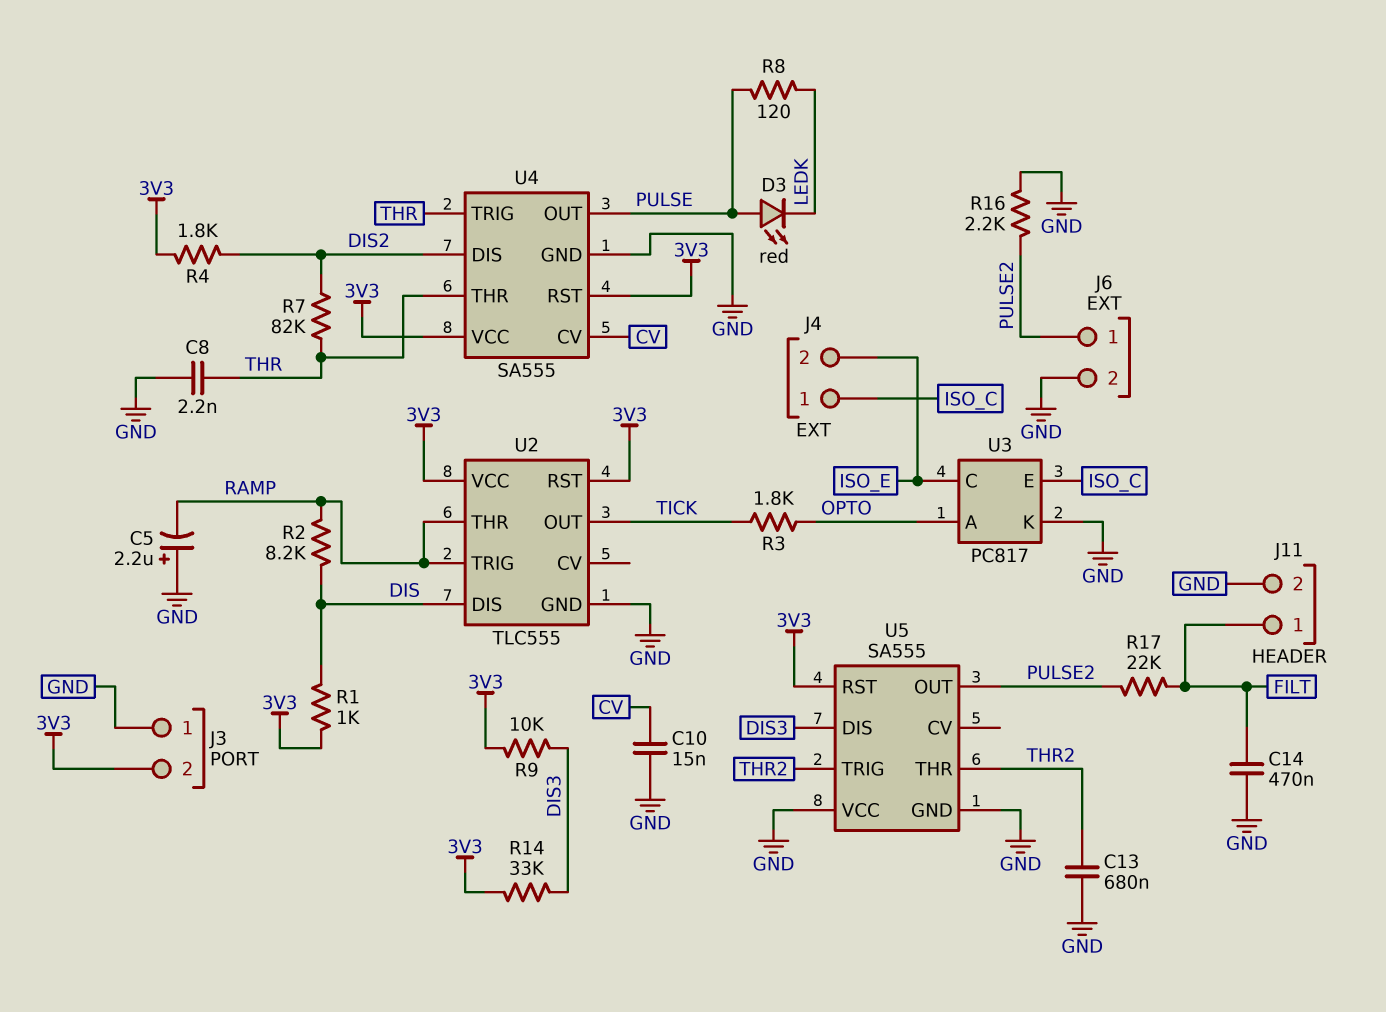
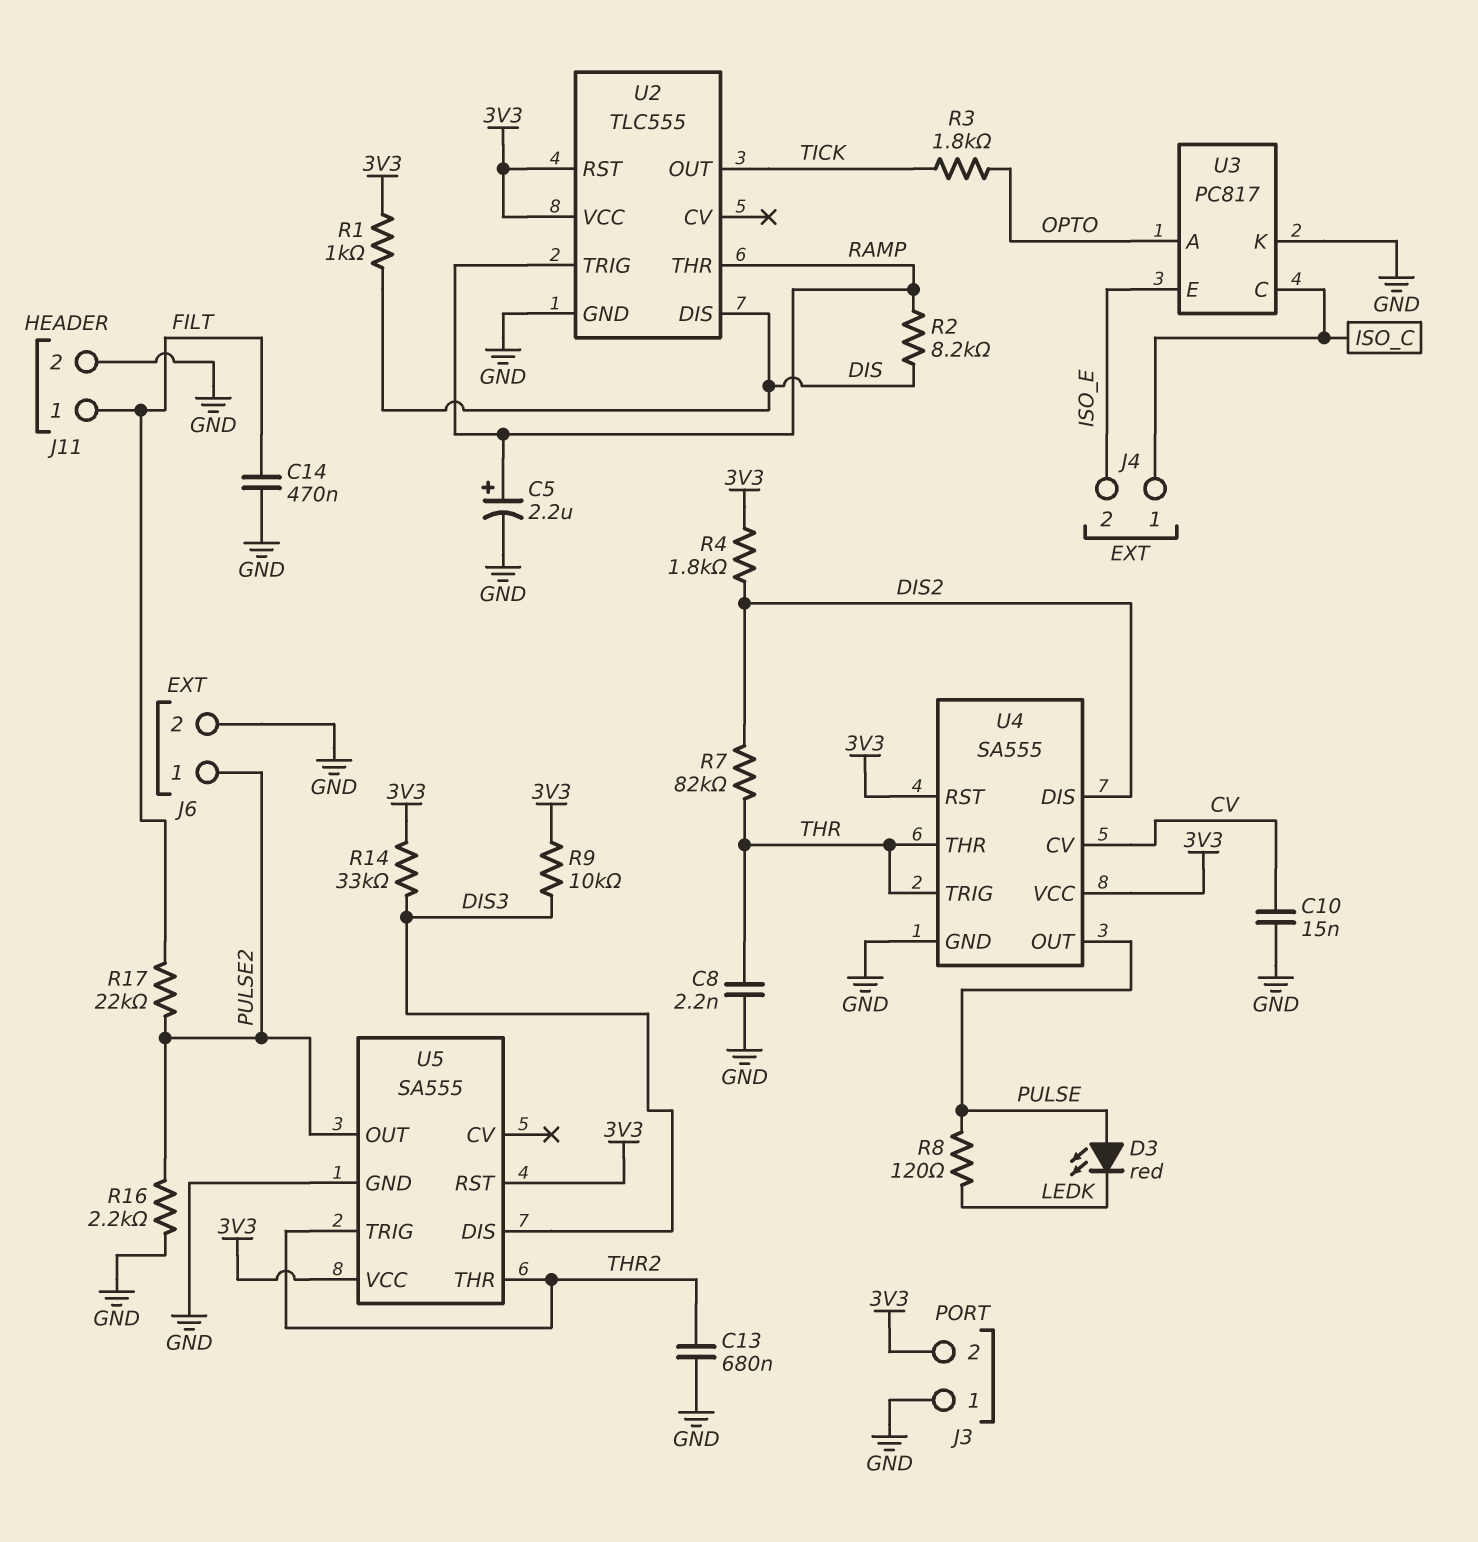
C5: 2.2uF (plus GND, minus RAMP) -> 2.2uF (plus RAMP, minus GND)
U3 pin C: ISO_E -> ISO_C
U3 pin E: ISO_C -> ISO_E
U5 pin VCC: GND -> 3V3

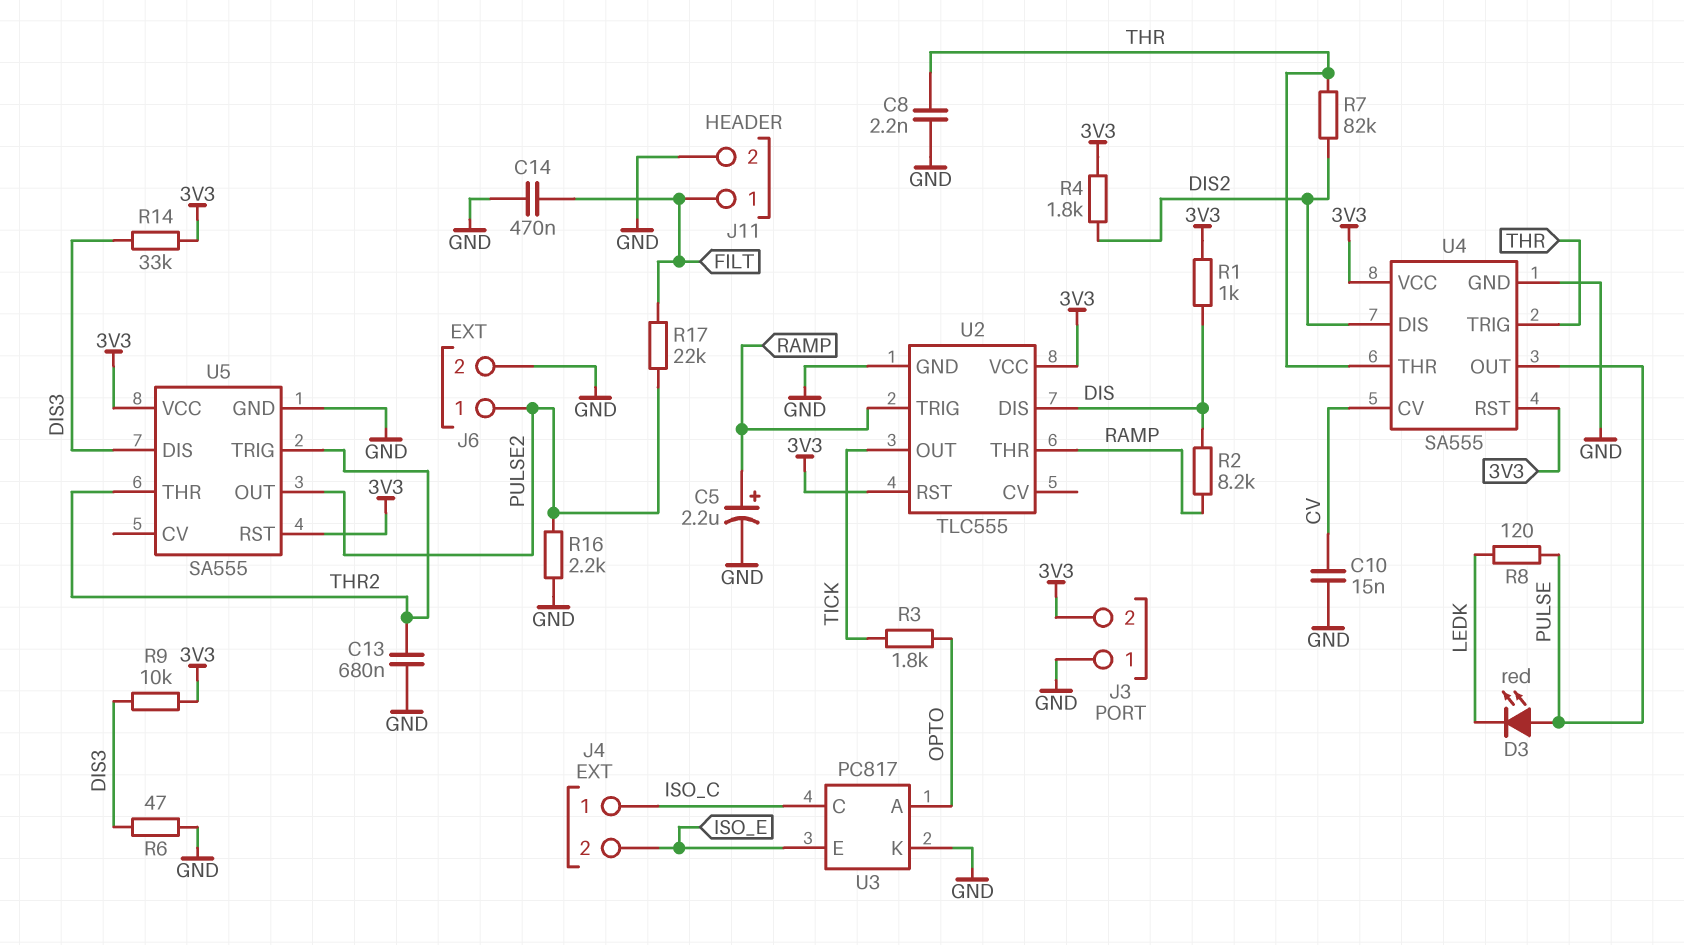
R6: none -> 47 (DIS3, GND)

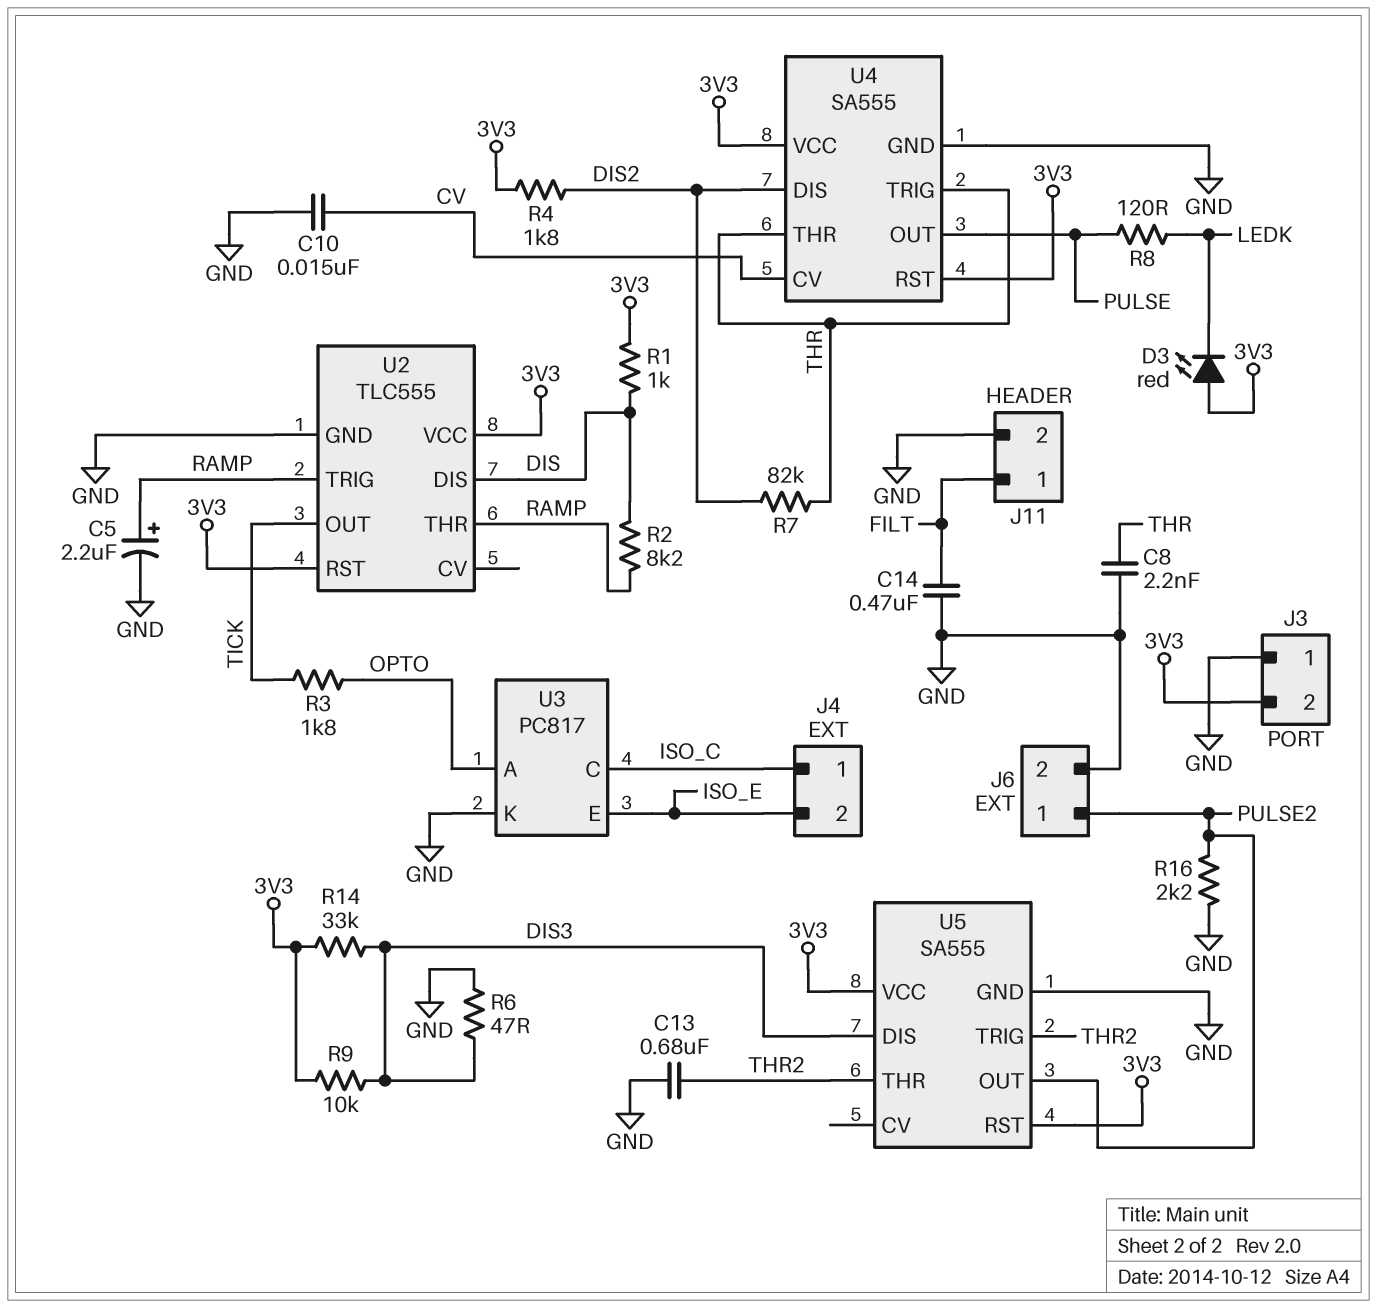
D3: LED red (A PULSE, K LEDK) -> LED red (A 3V3, K LEDK)
R17: 22k (FILT, PULSE2) -> none

